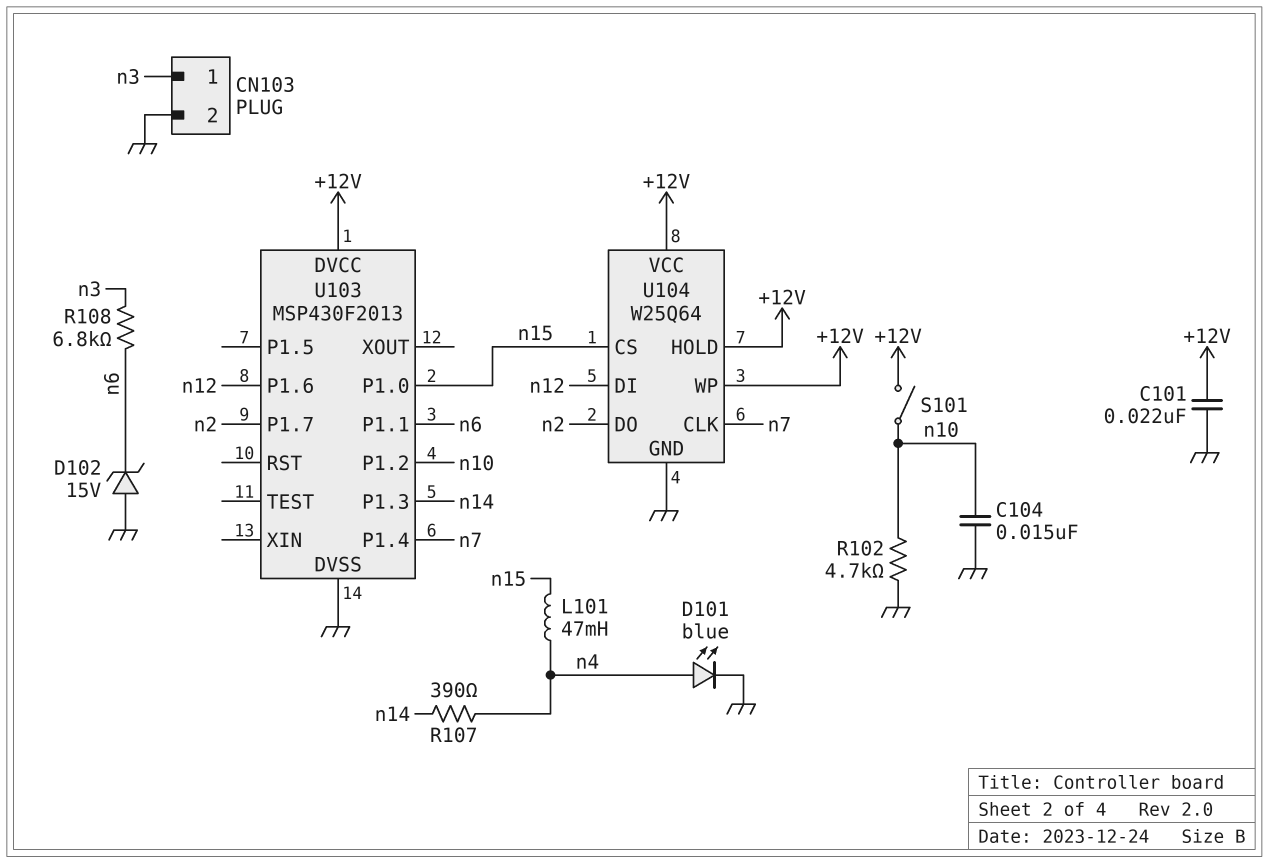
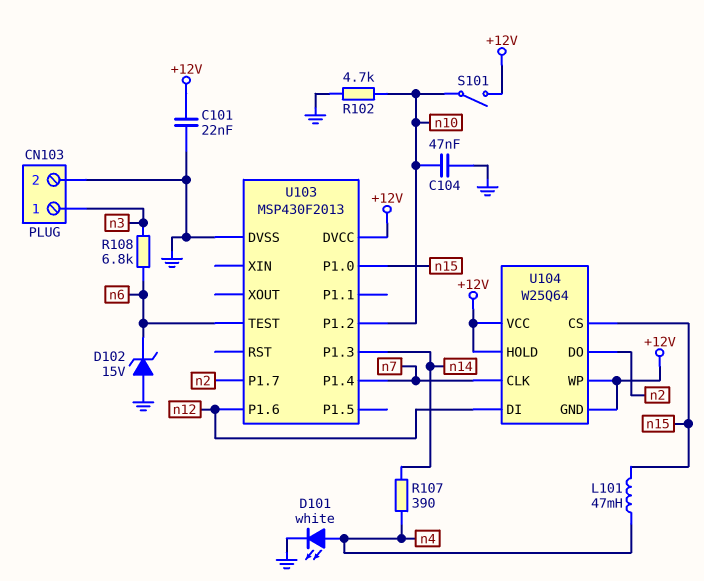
C104: 15nF (GND, n10) -> 47nF (GND, n10)
D101: LED blue (A n4, K GND) -> LED white (A n4, K GND)
U103 pin P1.1: n6 -> none
U103 pin TEST: none -> n6
U104 pin GND: GND -> +12V

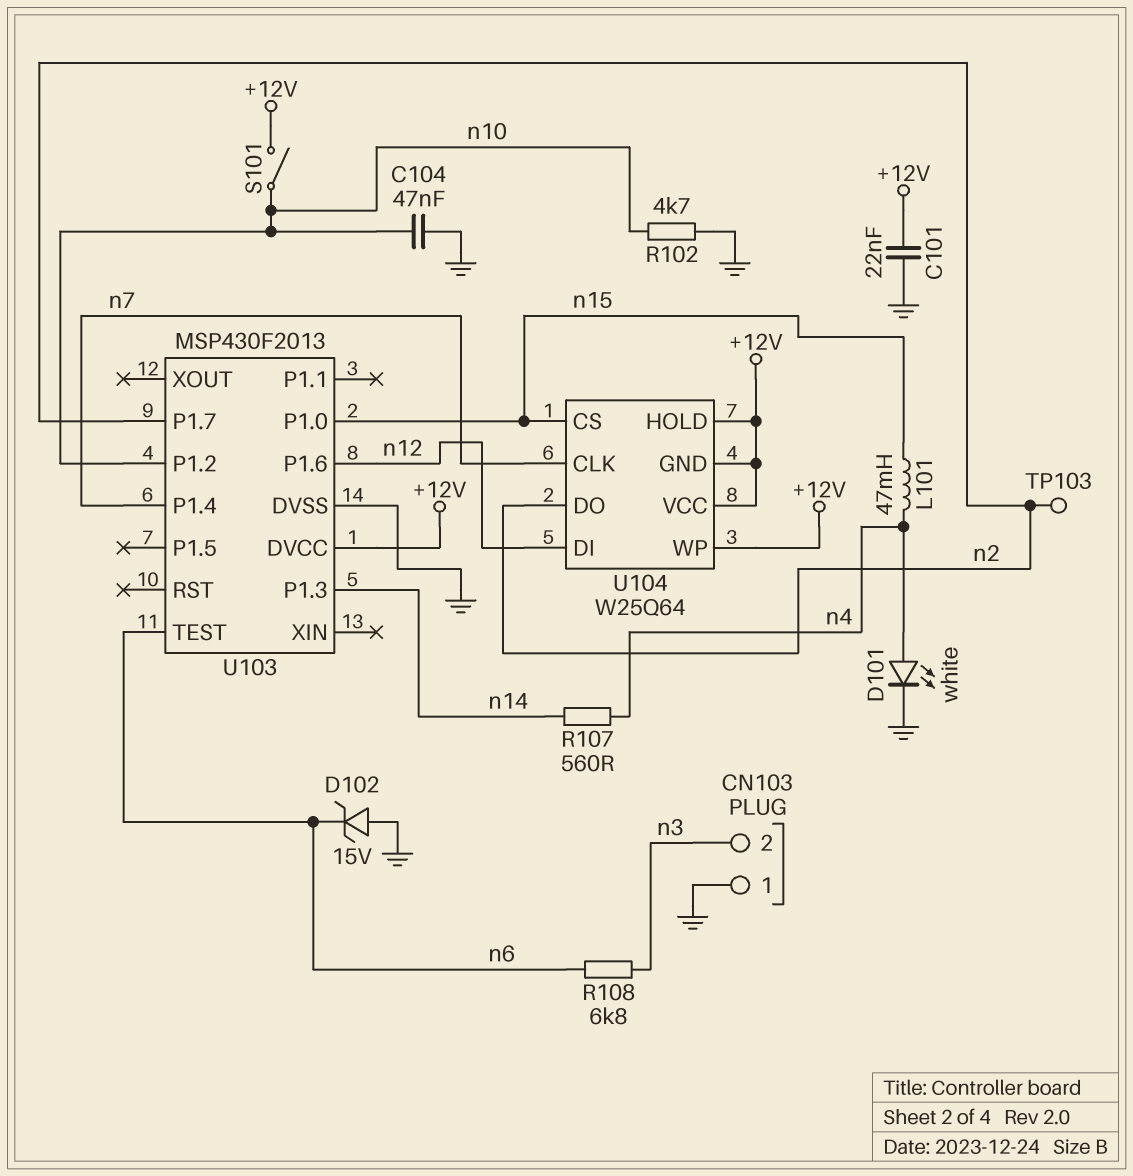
CN103 pin 1: n3 -> GND
CN103 pin 2: GND -> n3
R107: 390 (n4, n14) -> 560 (n4, n14)
TP103: none -> test point (n2)

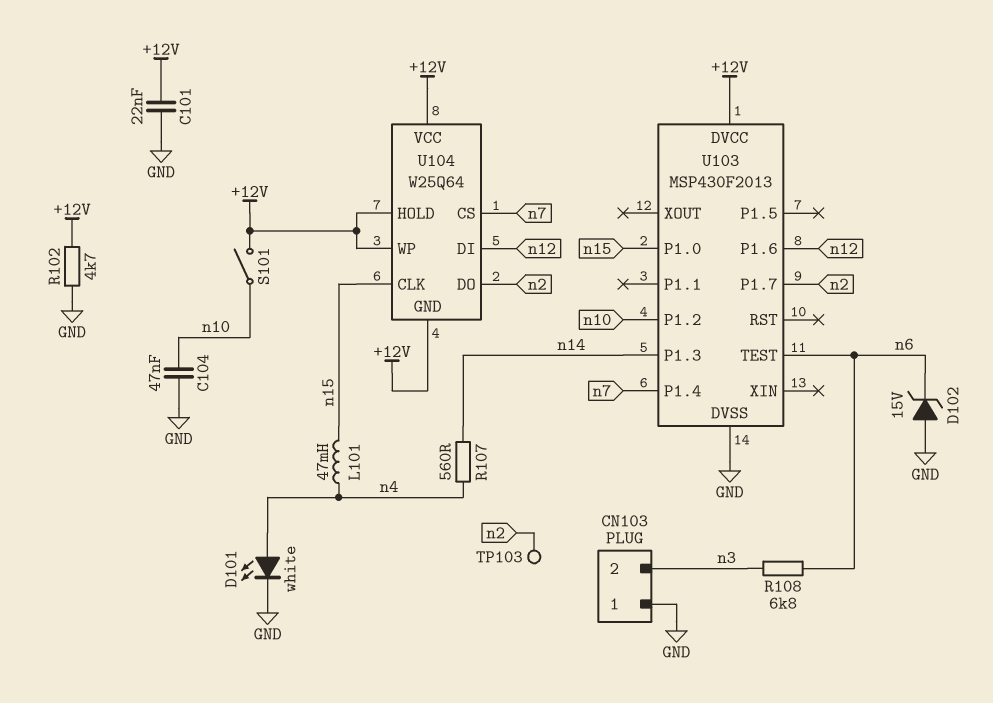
R102: 4.7k (GND, n10) -> 4.7k (+12V, GND)
U104 pin CLK: n7 -> n15
U104 pin CS: n15 -> n7

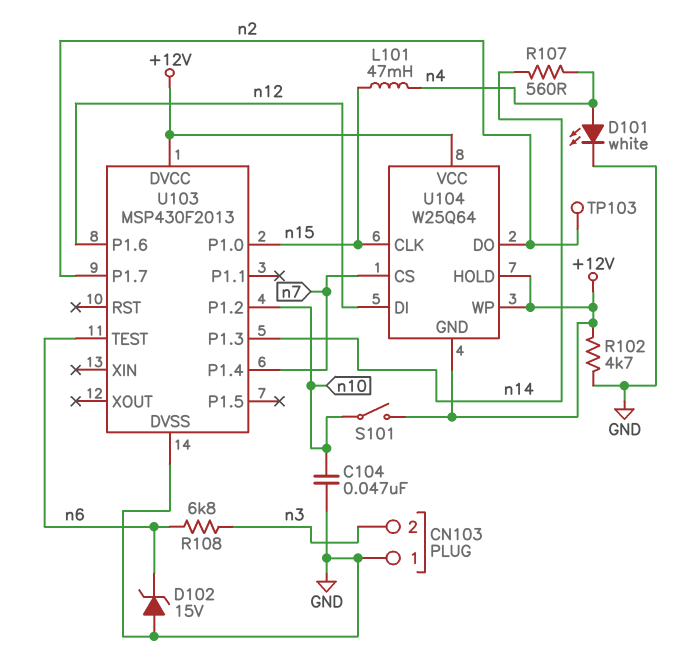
C101: 22nF (+12V, GND) -> none

